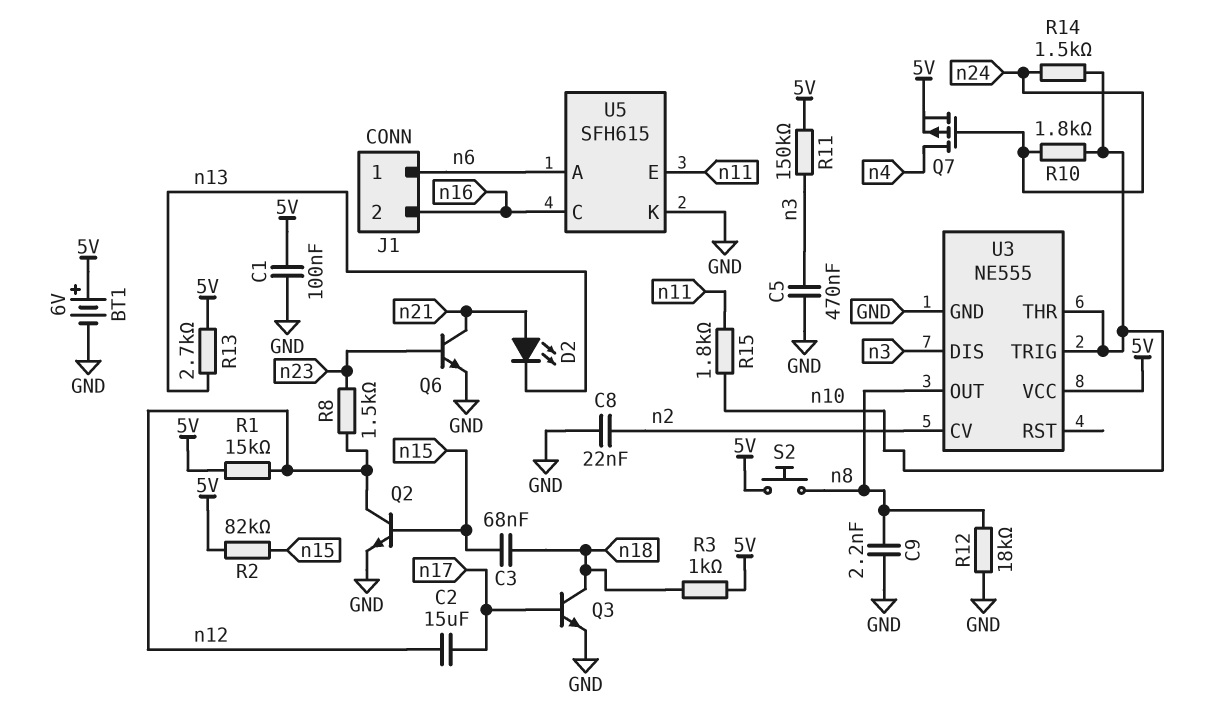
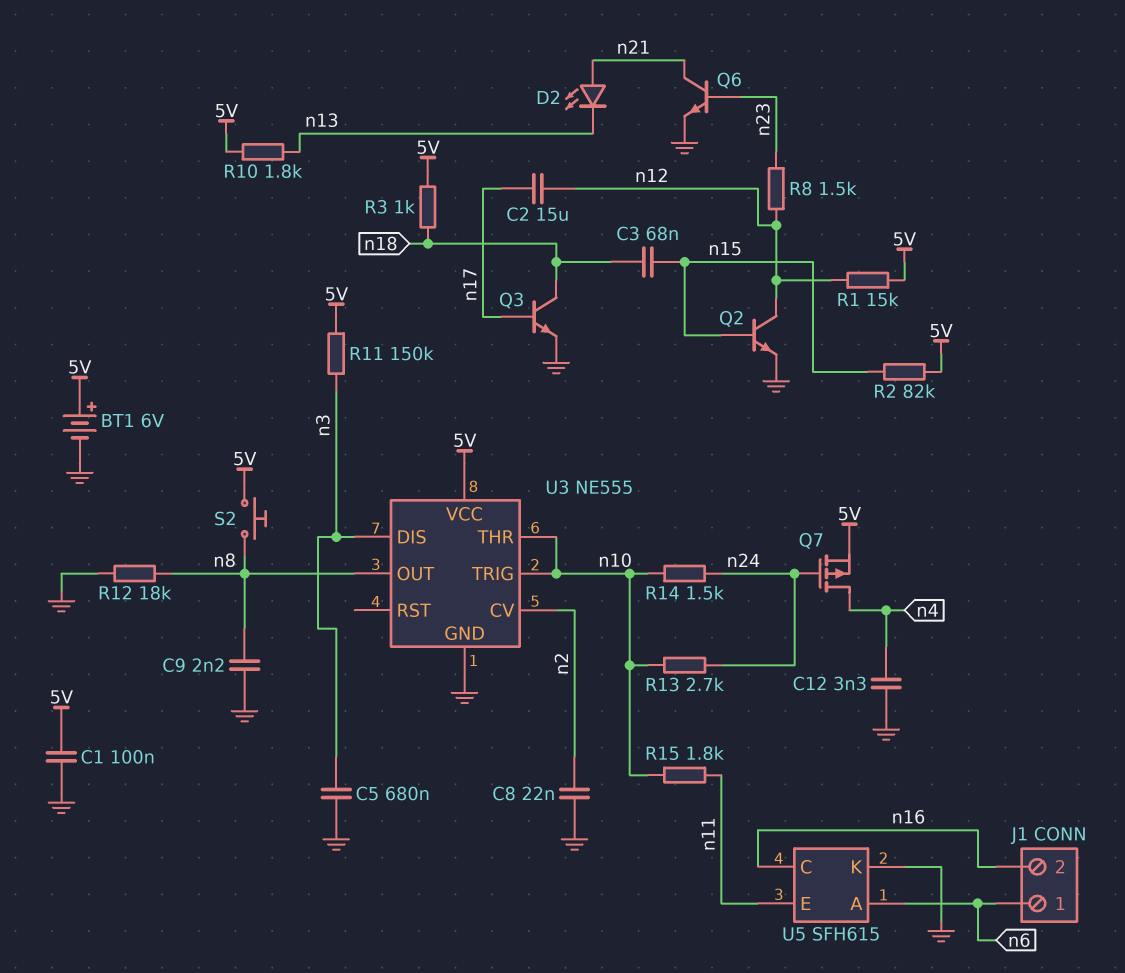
C5: 470nF (GND, n3) -> 680nF (GND, n3)
C12: none -> 3.3nF (GND, n4)
R10: 1.8k (n10, n24) -> 1.8k (5V, n13)
R13: 2.7k (5V, n13) -> 2.7k (n10, n24)

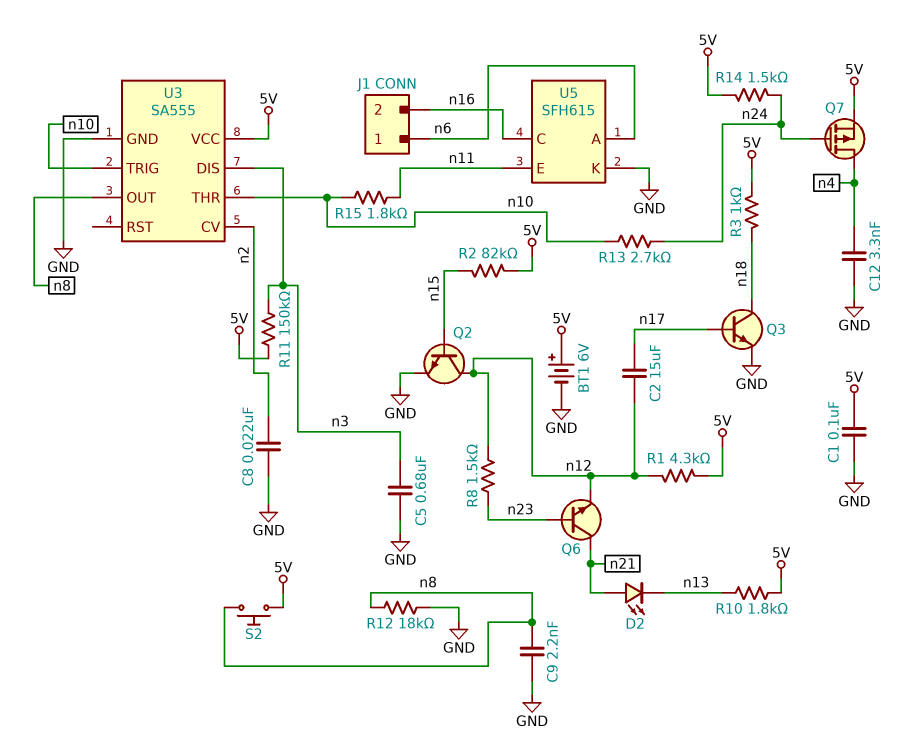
C3: 68nF (n15, n18) -> none
Q6: NPN (B n23, C n21, E GND) -> NPN (B n23, C n21, E n12)
R1: 15k (5V, n12) -> 4.3k (5V, n12)
R14: 1.5k (n10, n24) -> 1.5k (5V, n24)
U3: NE555 -> SA555

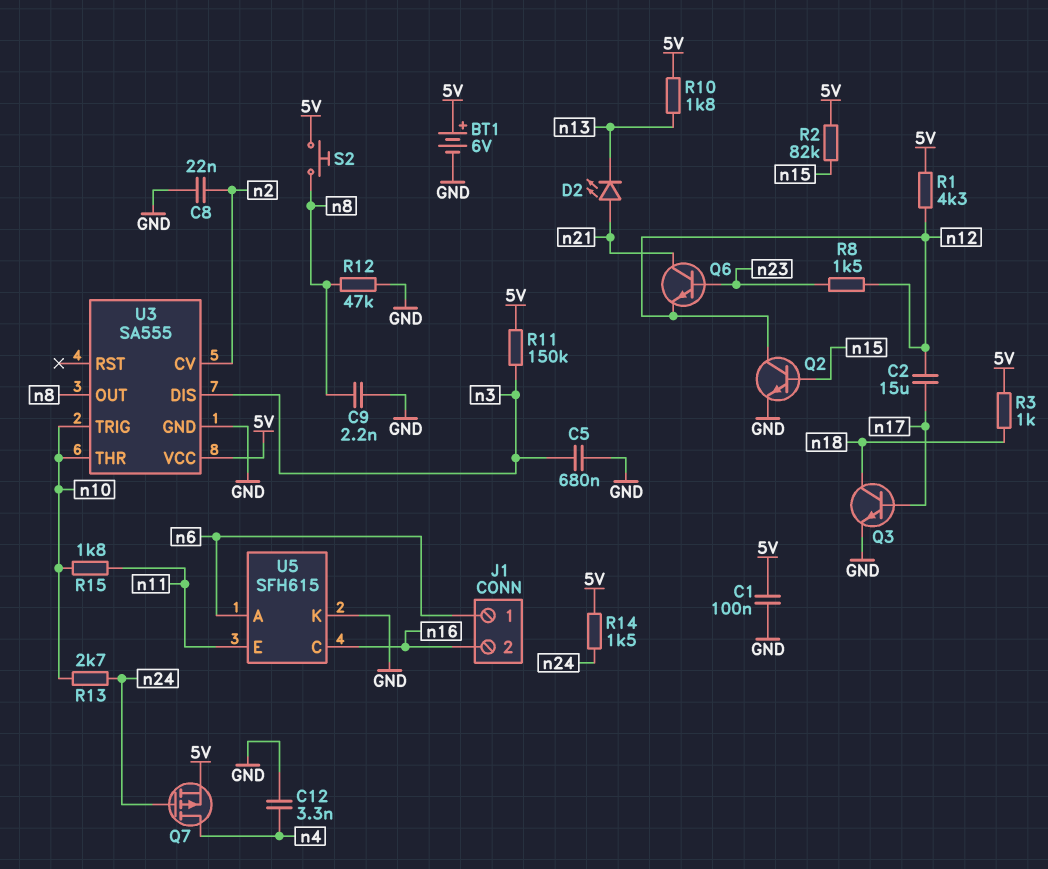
R12: 18k (GND, n8) -> 47k (GND, n8)

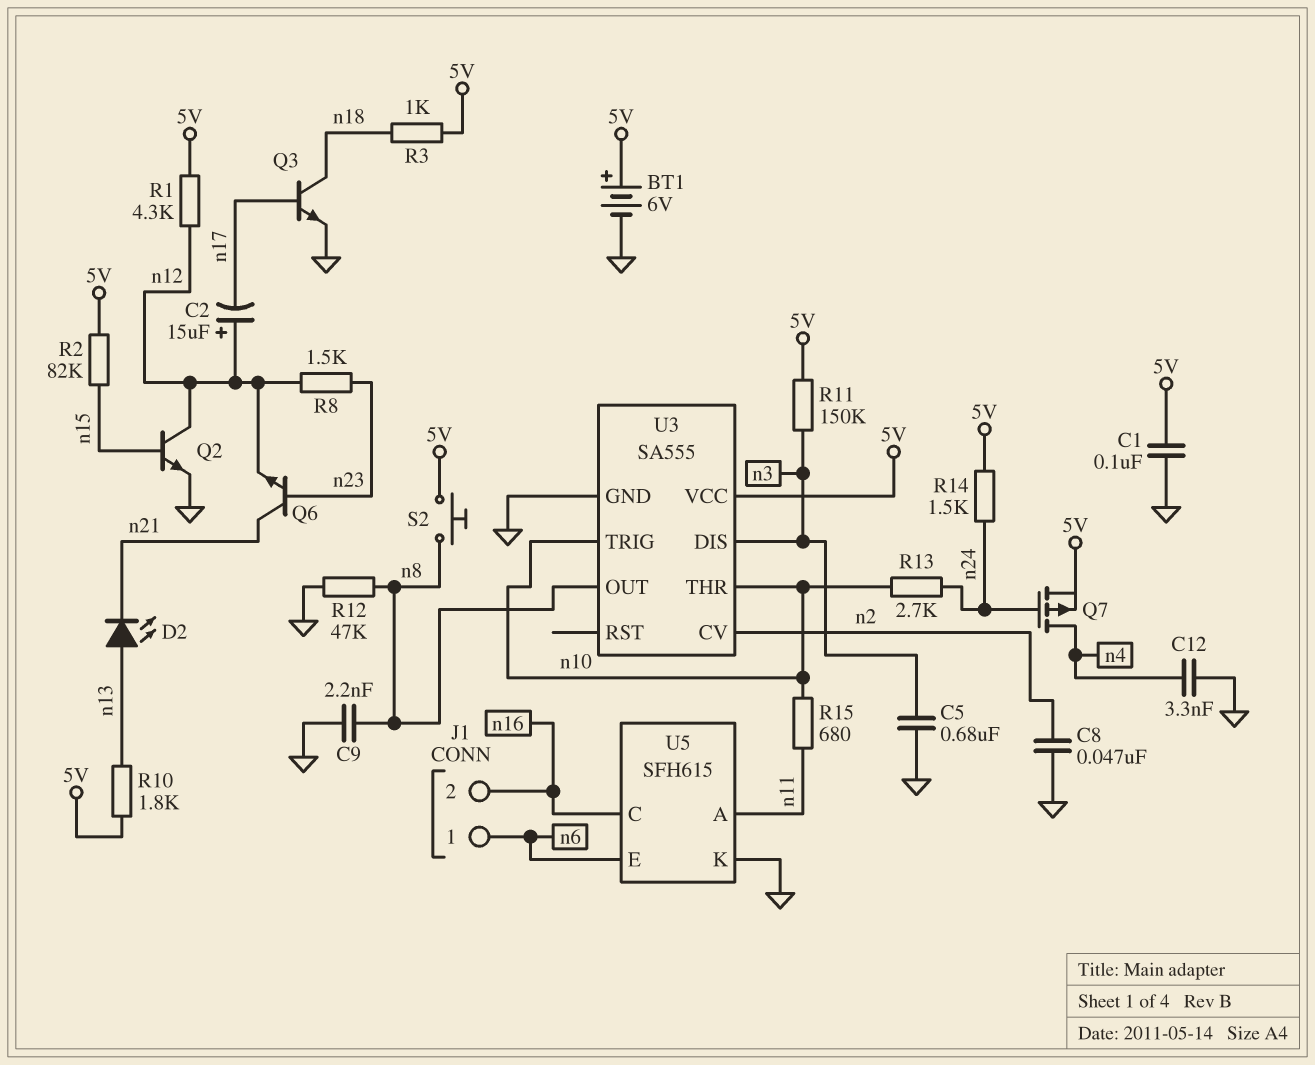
C2: 15uF (n12, n17) -> 15uF (plus n12, minus n17)
C8: 22nF (GND, n2) -> 47nF (GND, n2)
D2: LED (A n21, K n13) -> LED (A n13, K n21)
R15: 1.8k (n10, n11) -> 680 (n10, n11)
U5 pin A: n6 -> n11
U5 pin E: n11 -> n6

